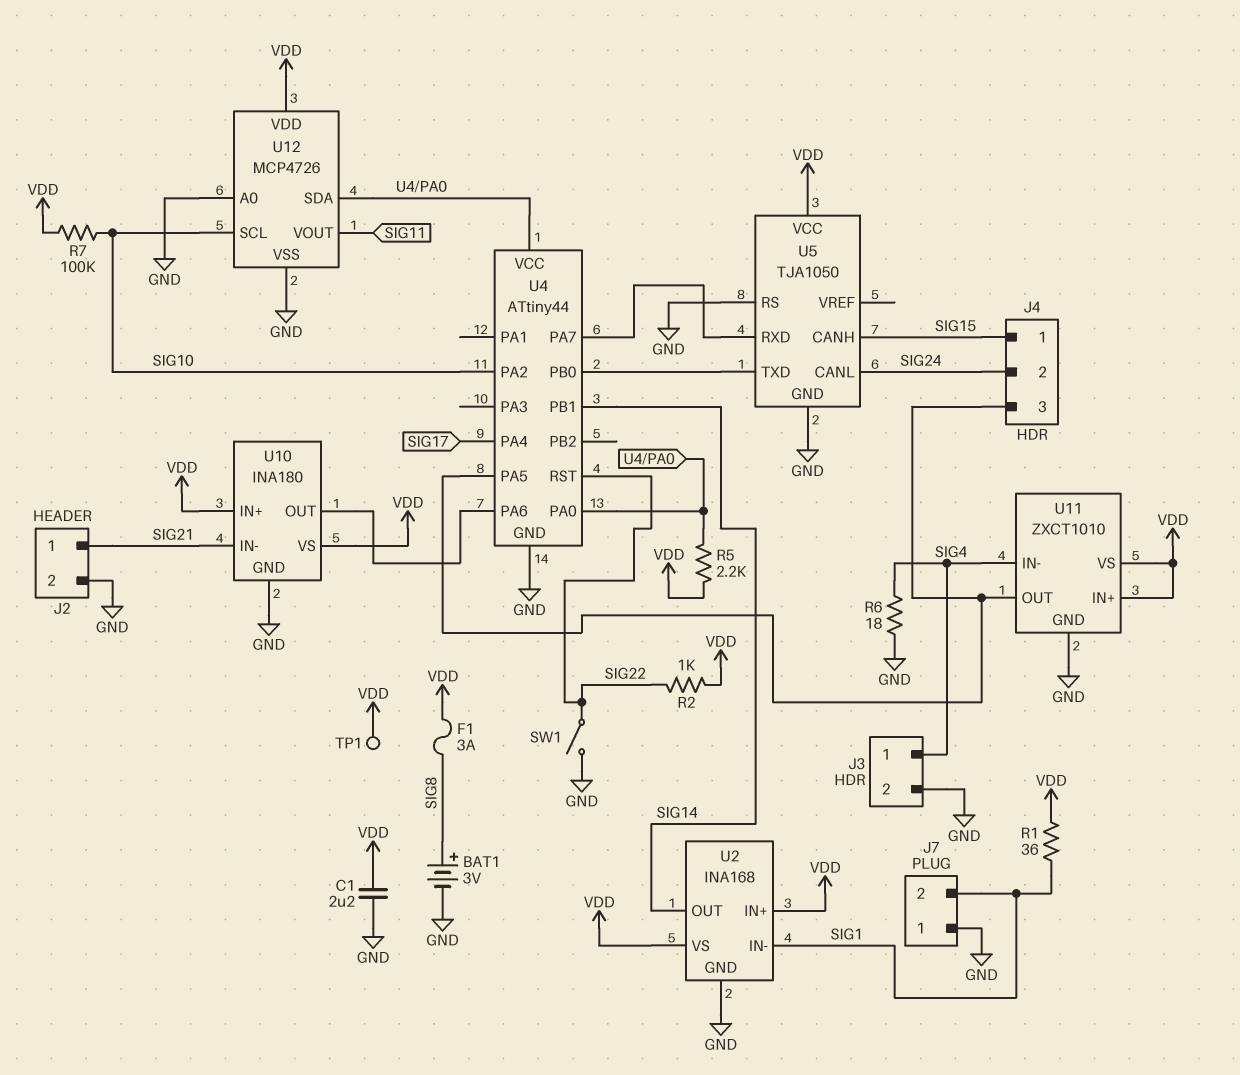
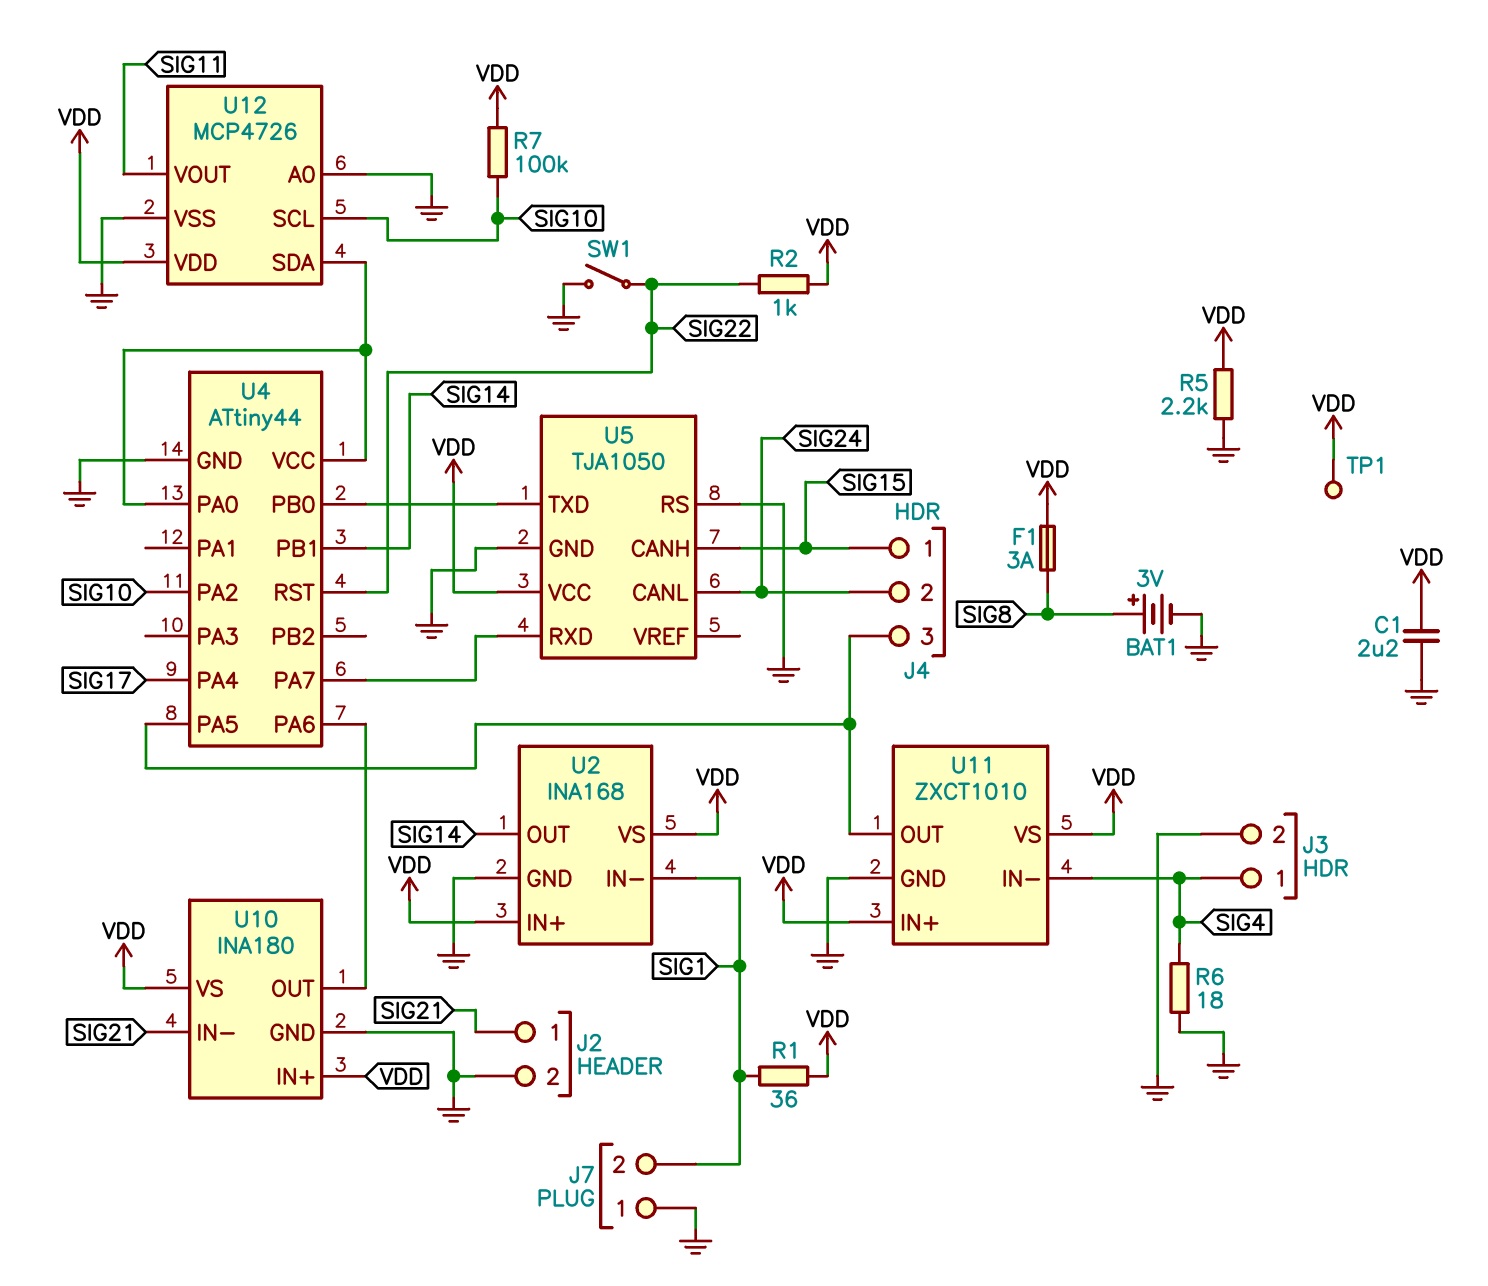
R5: 2.2k (U4/PA0, VDD) -> 2.2k (GND, VDD)

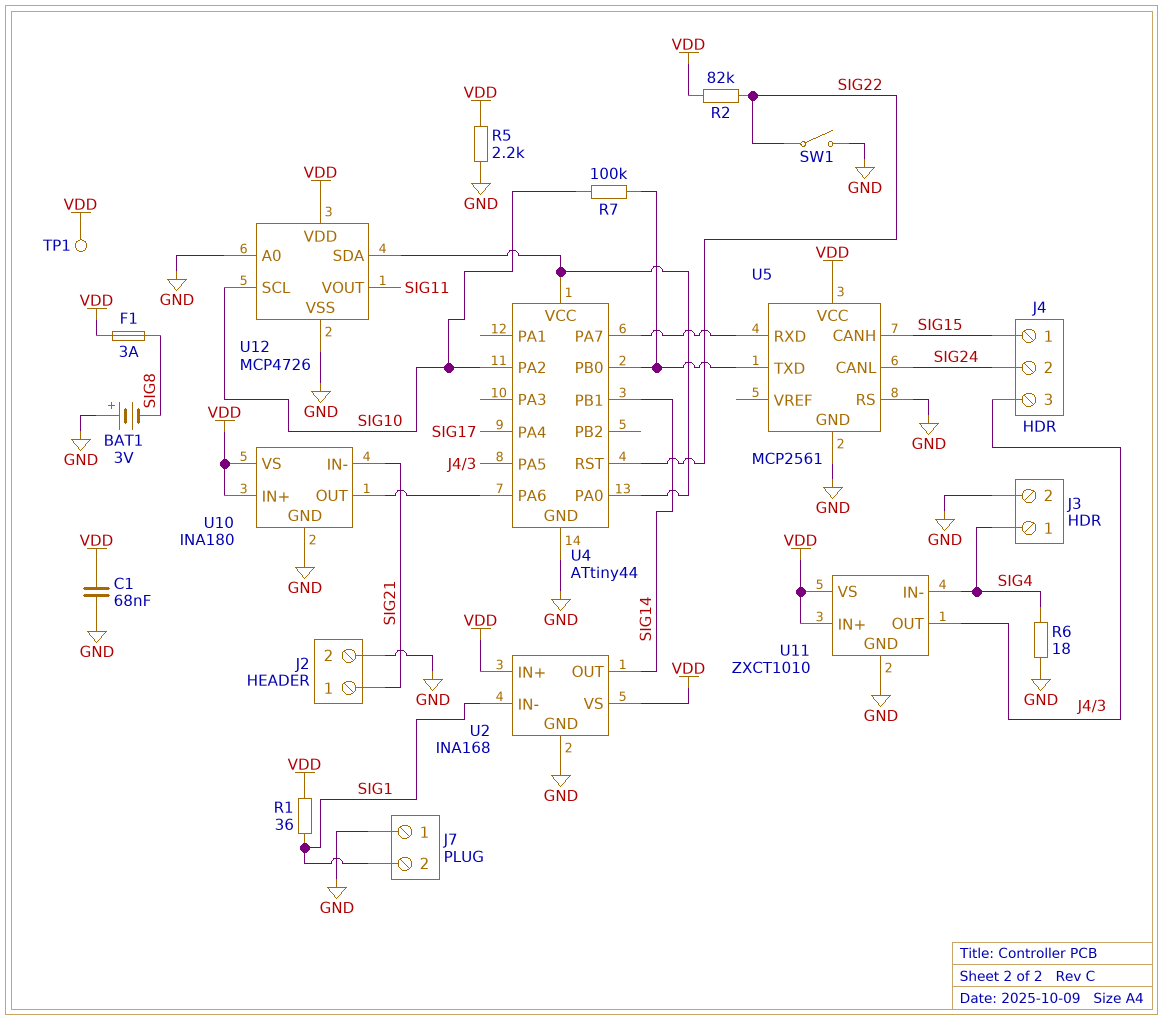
BAT1: 3V (plus SIG8, minus GND) -> 3V (plus GND, minus SIG8)
C1: 2.2uF (GND, VDD) -> 68nF (GND, VDD)
R2: 1k (SIG22, VDD) -> 82k (SIG22, VDD)
R7: 100k (SIG10, VDD) -> 100k (SIG10, U4/PB0)
U5: TJA1050 -> MCP2561

